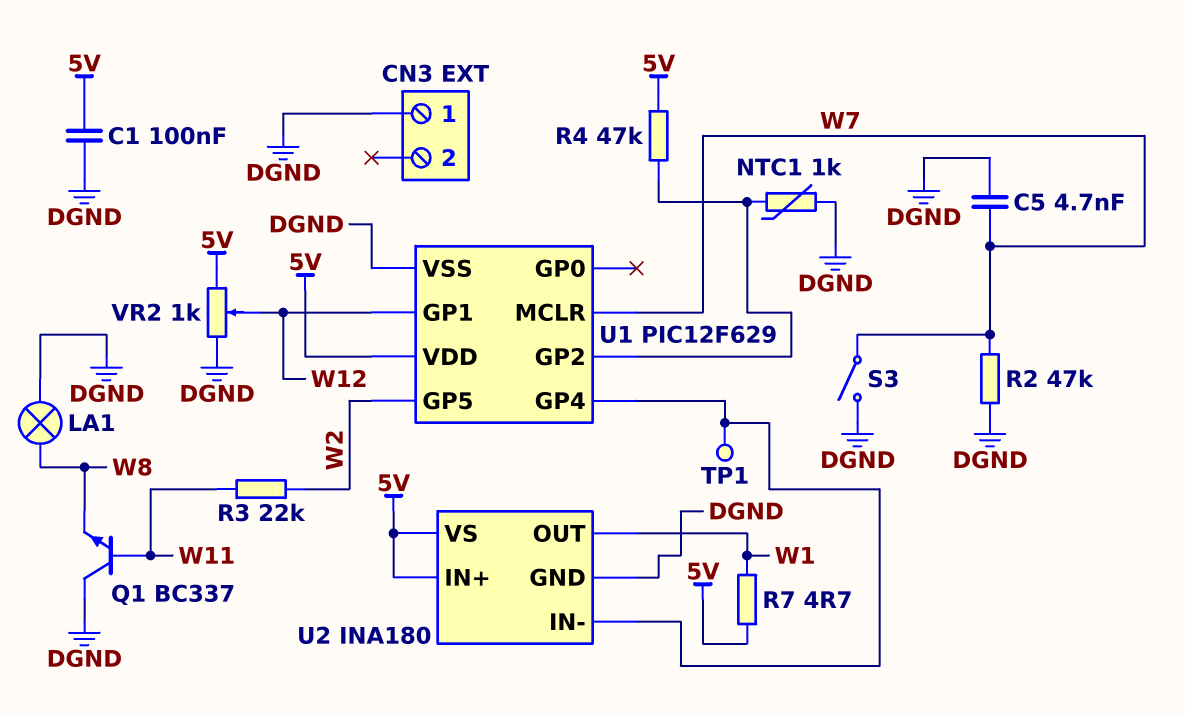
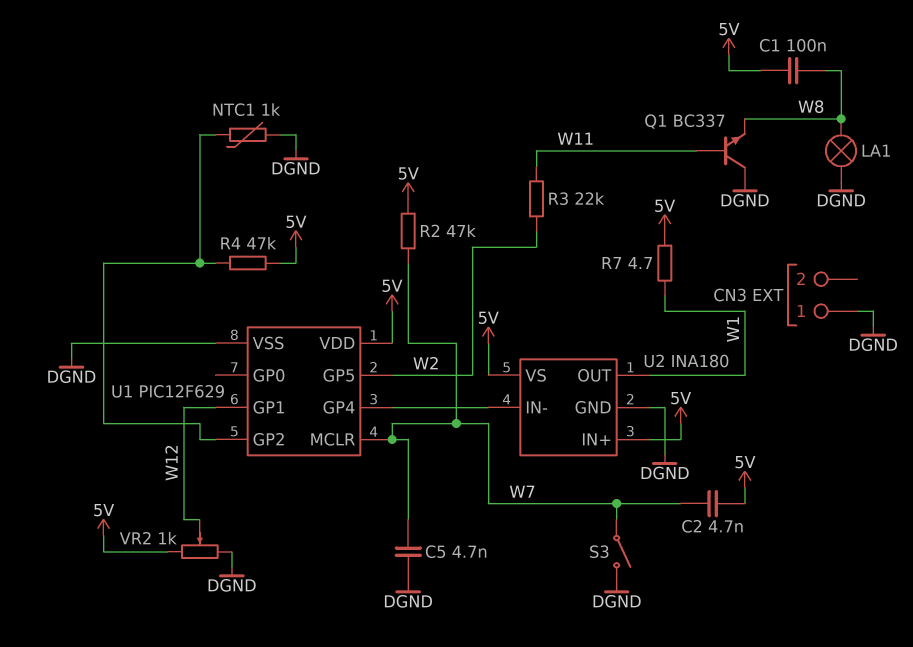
C1: 100nF (5V, DGND) -> 100nF (5V, W8)
C2: none -> 4.7nF (5V, W7)
R2: 47k (DGND, W7) -> 47k (5V, W7)
TP1: test point (U1/GP4) -> none

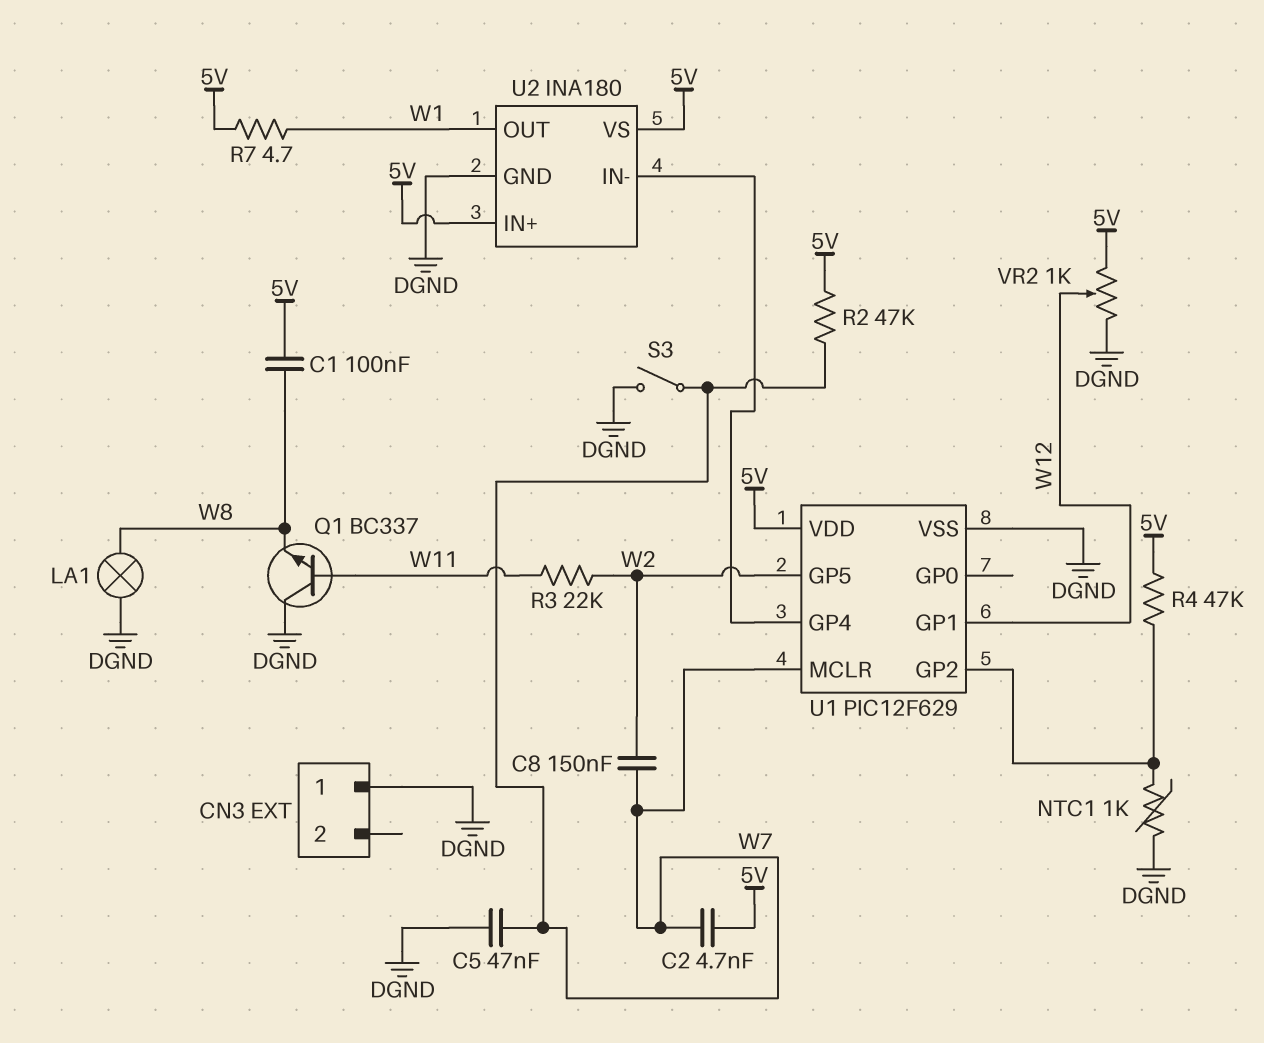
C5: 4.7nF (DGND, W7) -> 47nF (DGND, W7)
C8: none -> 150nF (W2, W7)

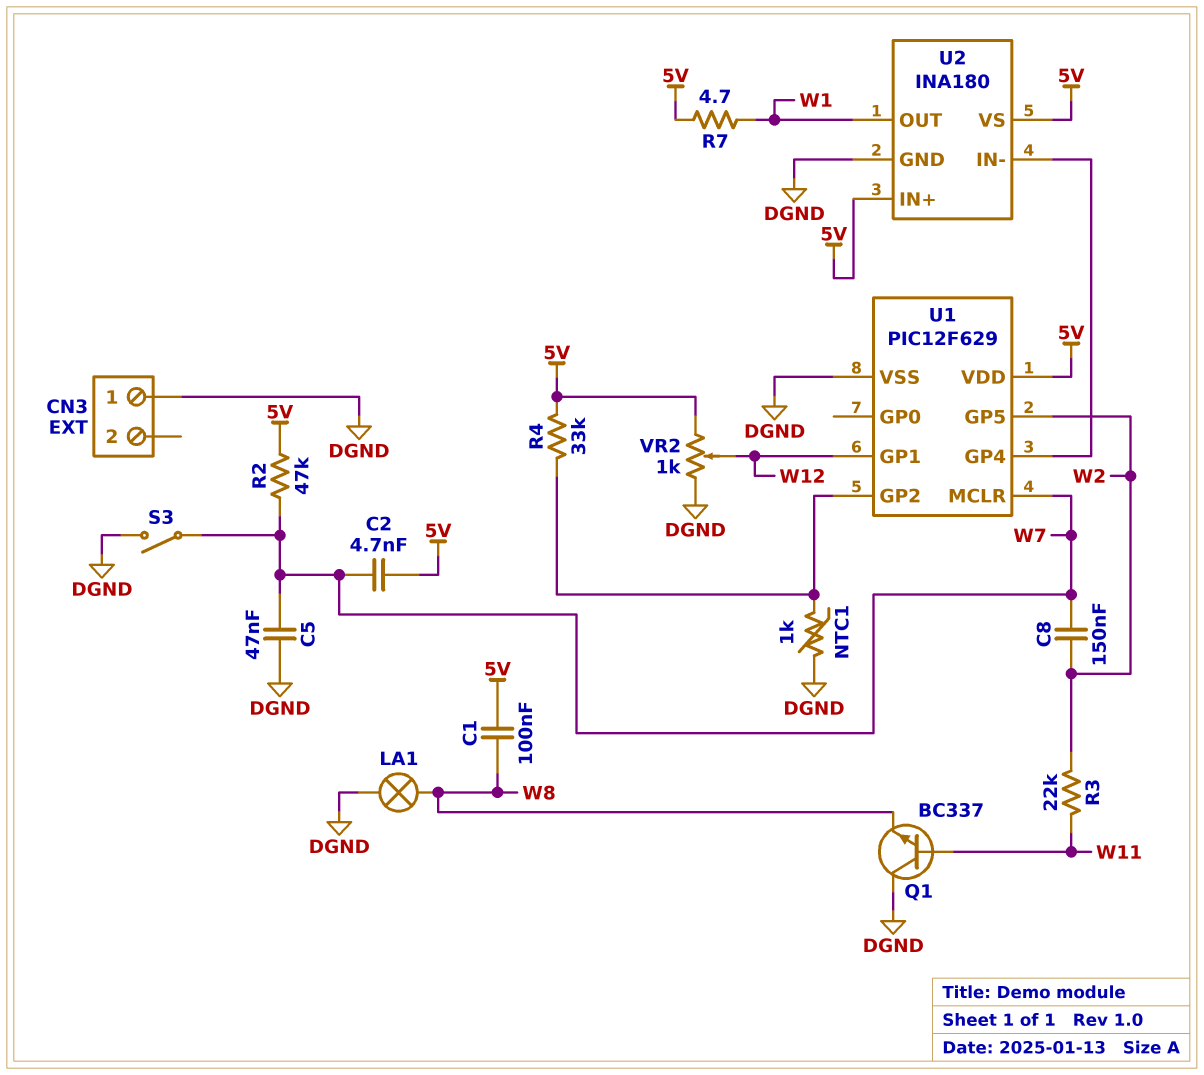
R4: 47k (5V, U1/GP2) -> 33k (5V, U1/GP2)

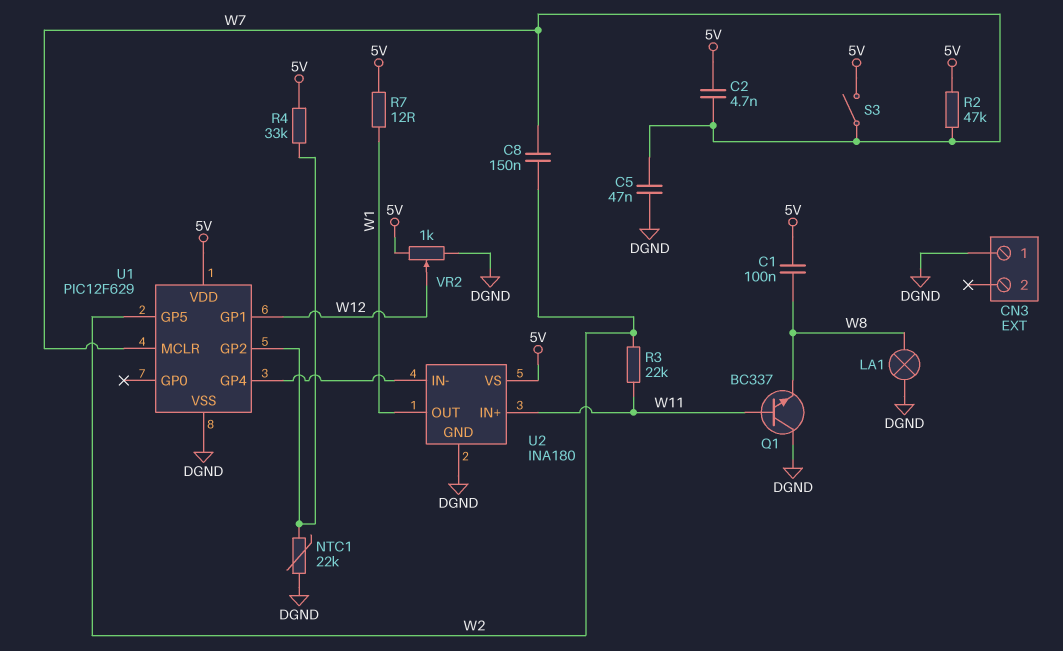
NTC1: 1k (DGND, U1/GP2) -> 22k (DGND, U1/GP2)
R7: 4.7 (5V, W1) -> 12 (5V, W1)
S3: switch (DGND, W7) -> switch (5V, W7)
U2 pin IN+: 5V -> W11

